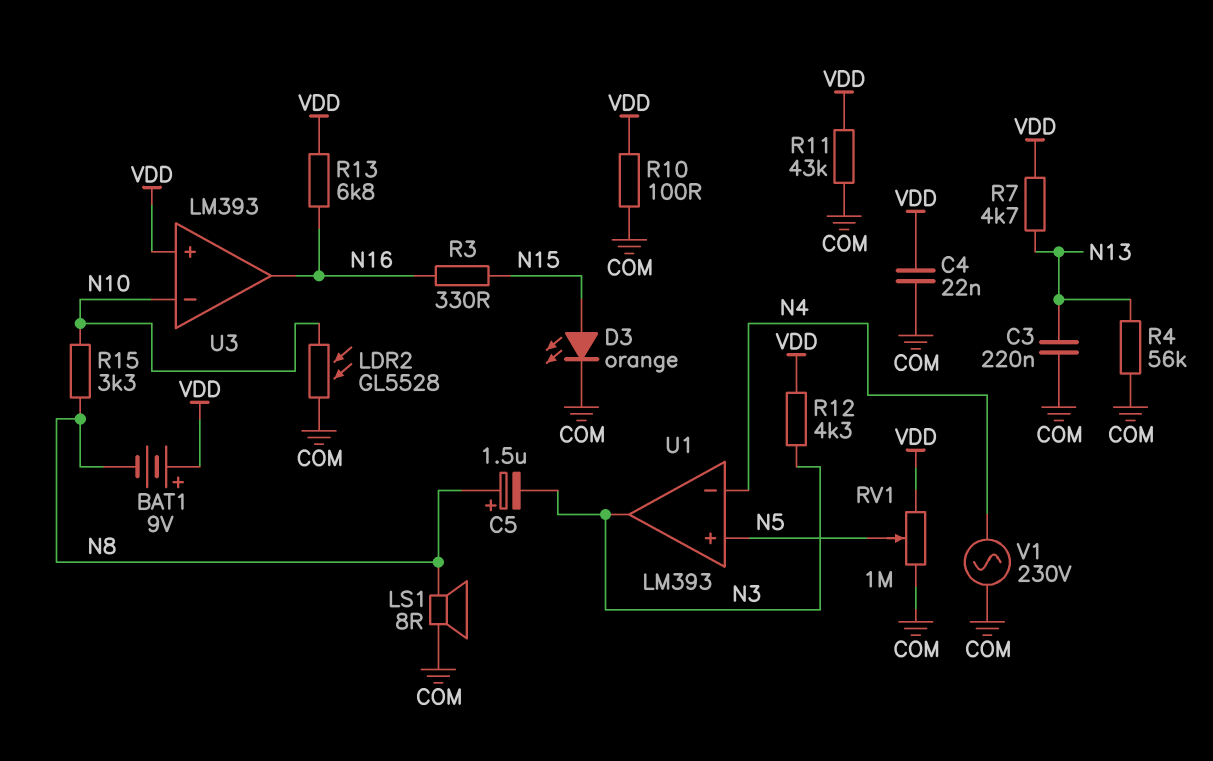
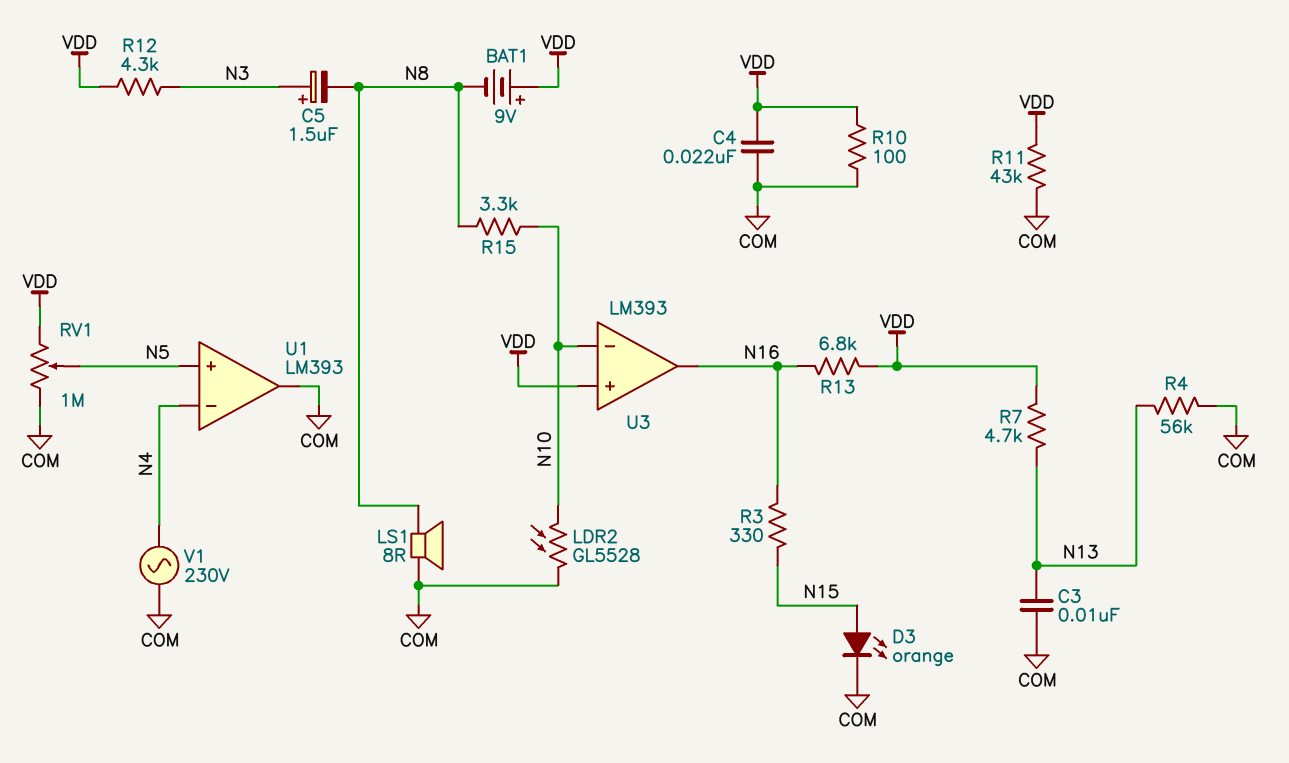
C3: 220nF (COM, N13) -> 10nF (COM, N13)
C5: 1.5uF (plus N8, minus N3) -> 1.5uF (plus N3, minus N8)
U1 pin out: N3 -> COM

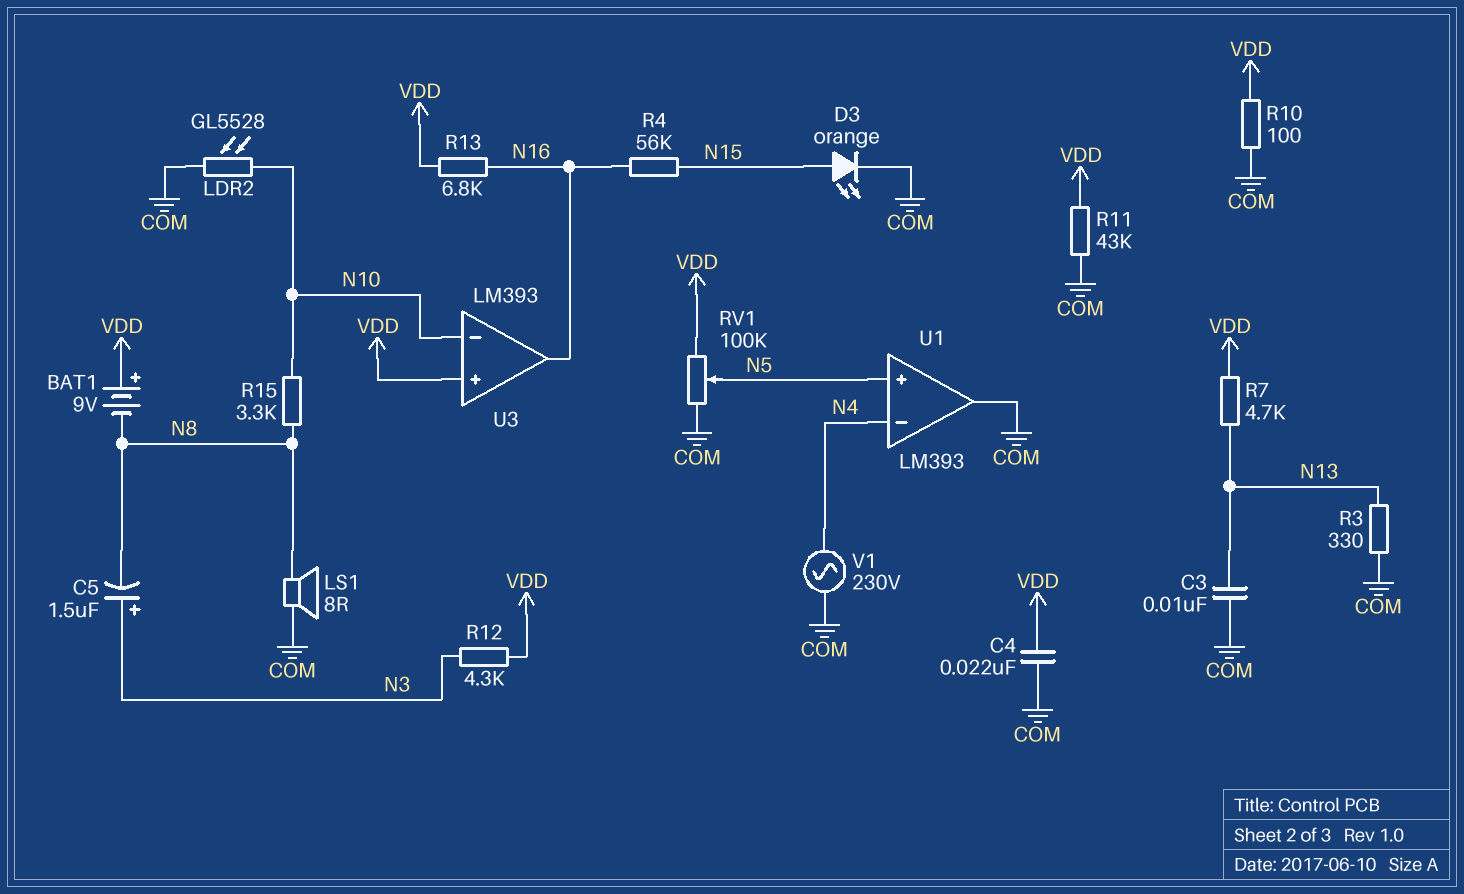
R3: 330 (N15, N16) -> 330 (COM, N13)
R4: 56k (COM, N13) -> 56k (N15, N16)
RV1: 1M (COM, VDD, wiper N5) -> 100k (COM, VDD, wiper N5)

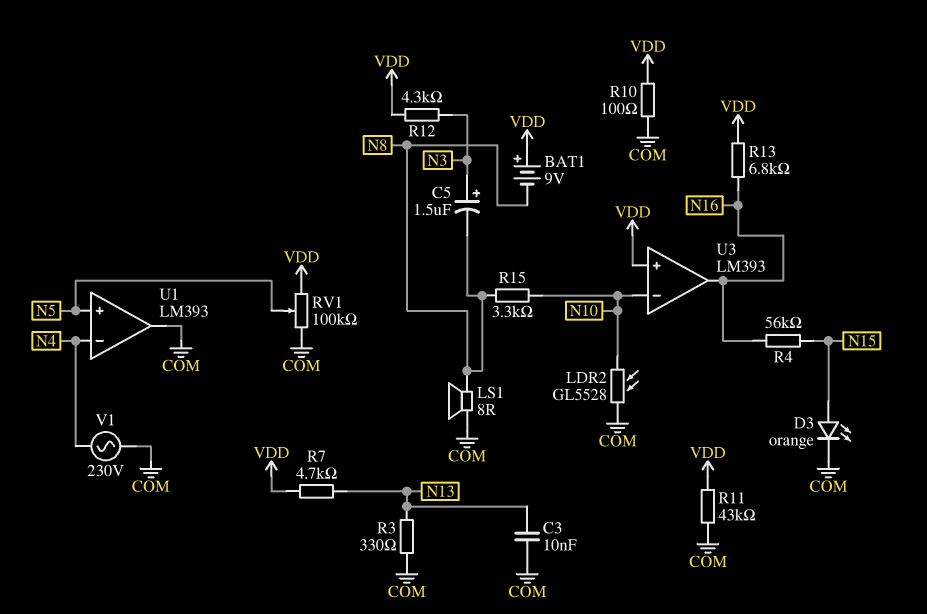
C4: 22nF (COM, VDD) -> none

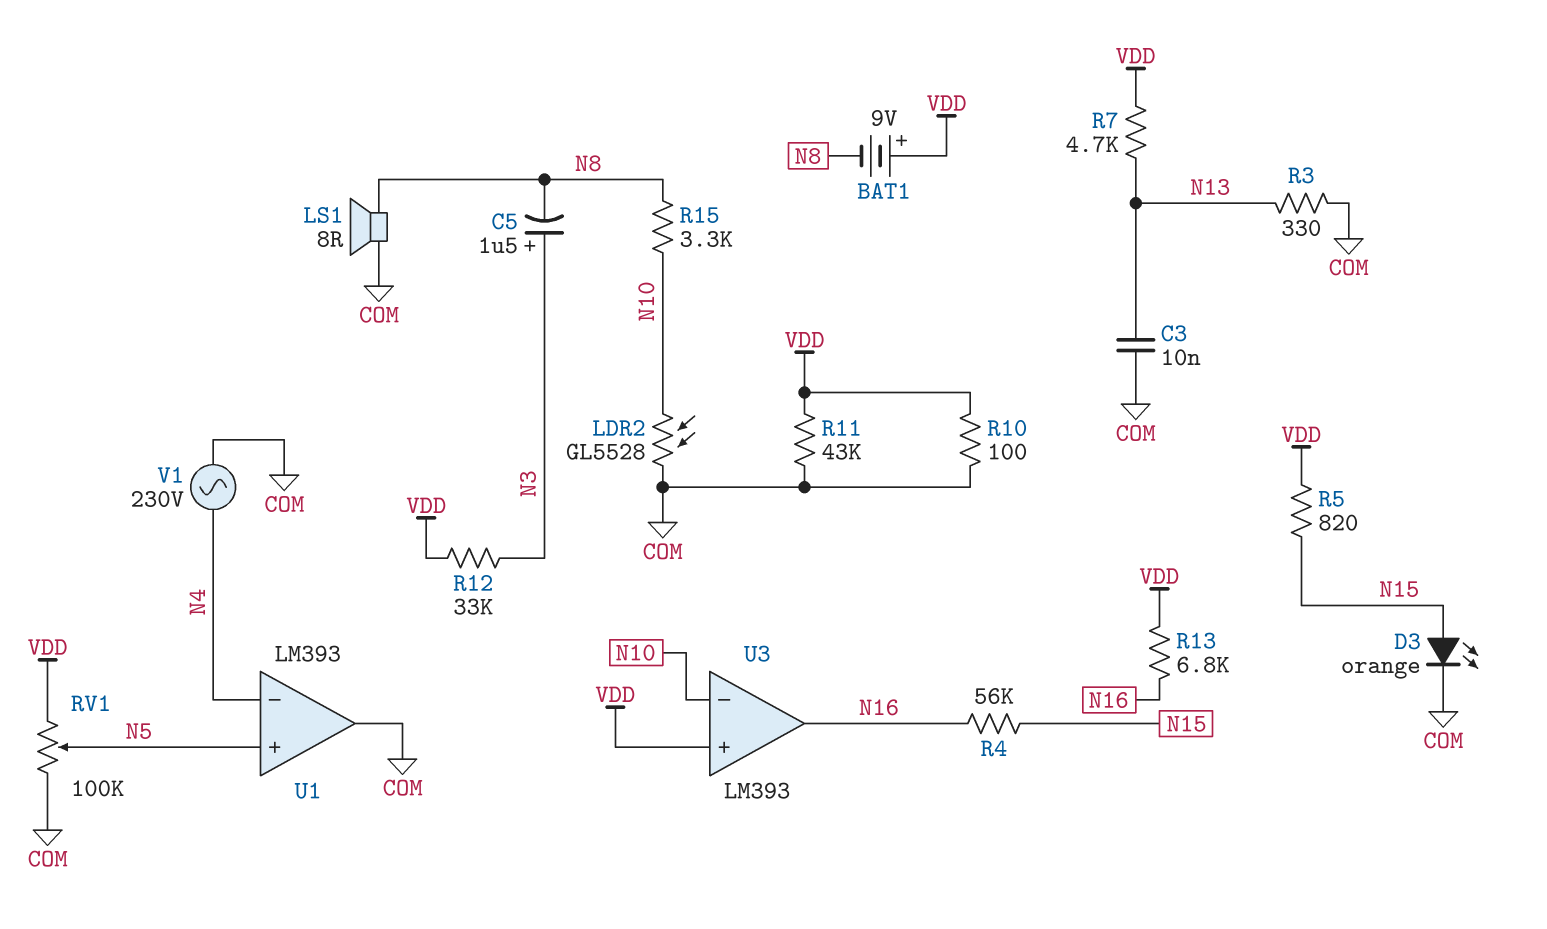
R5: none -> 820 (N15, VDD)
R12: 4.3k (N3, VDD) -> 33k (N3, VDD)

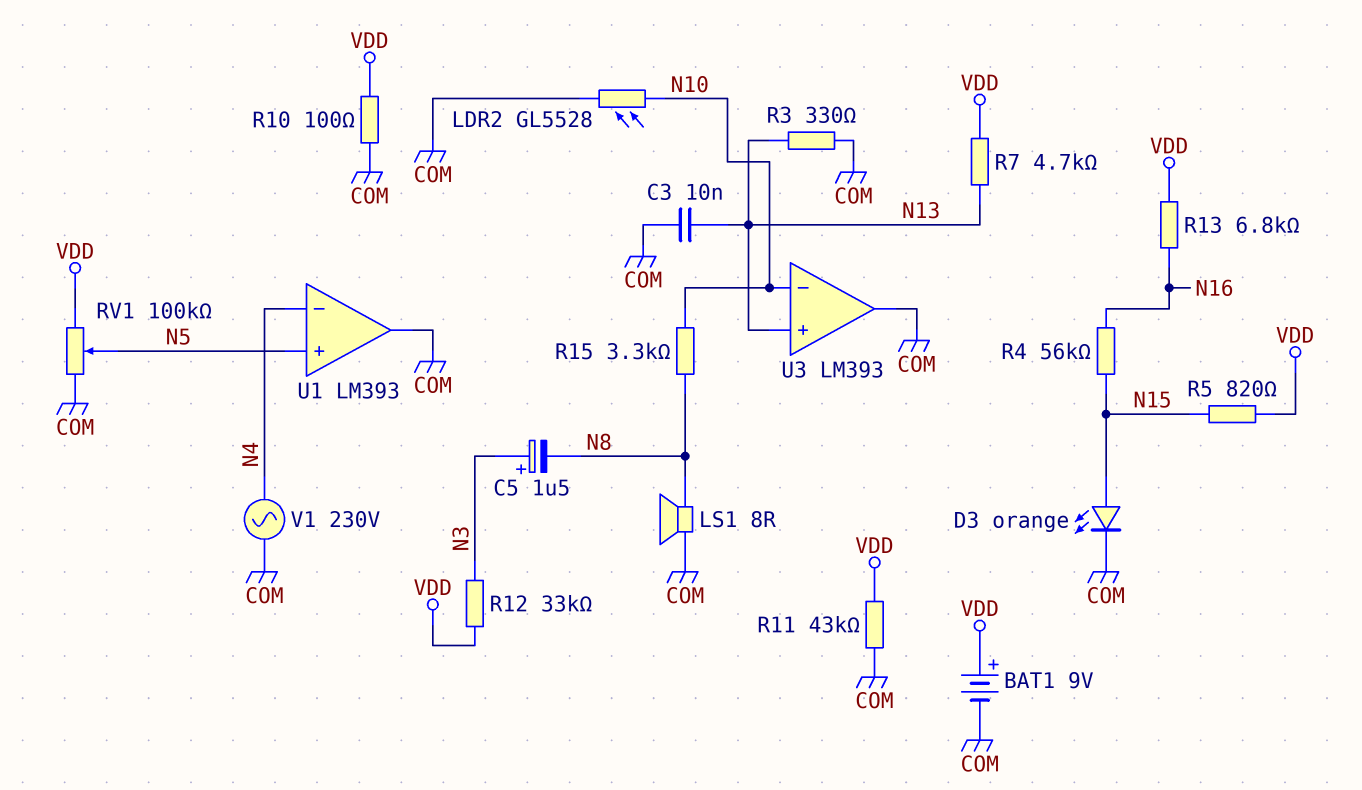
BAT1: 9V (plus VDD, minus N8) -> 9V (plus VDD, minus COM)
U3 pin in+: VDD -> N13
U3 pin out: N16 -> COM

